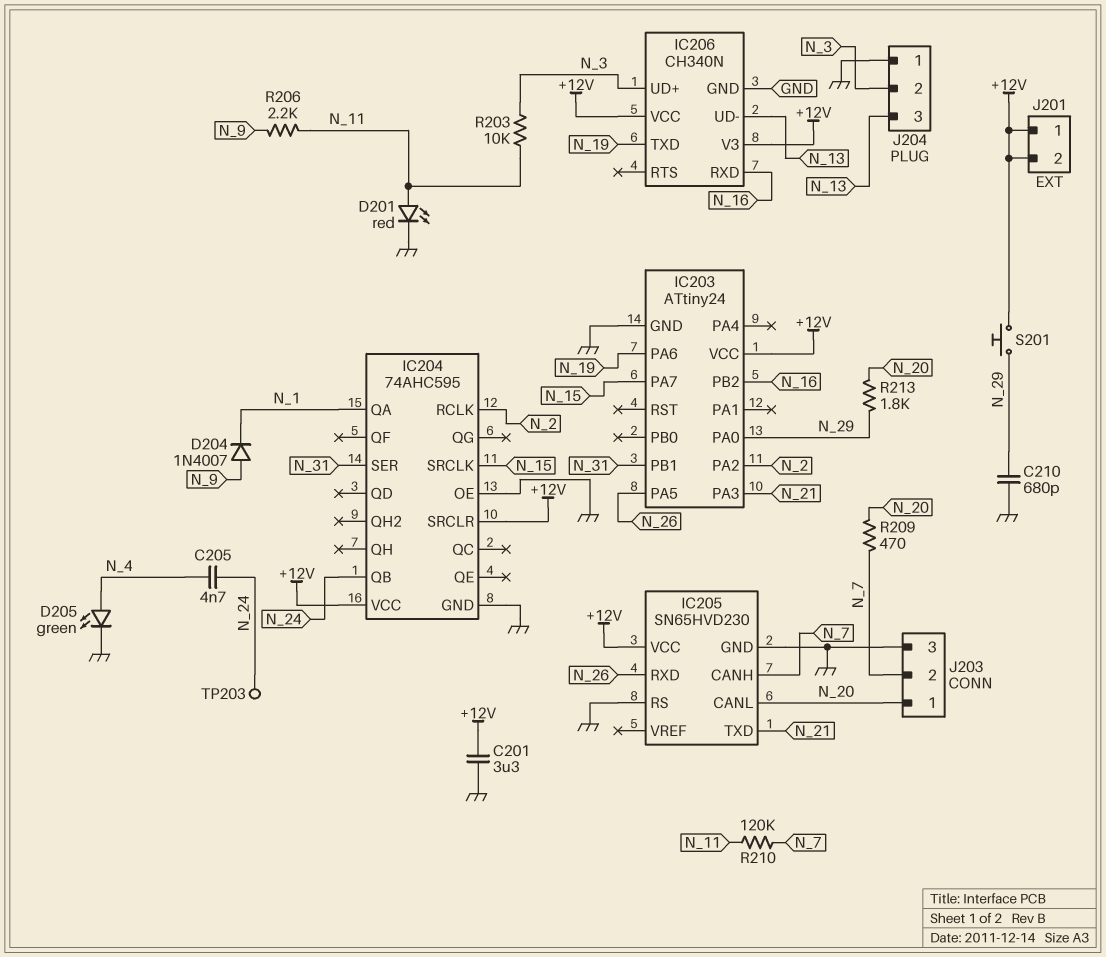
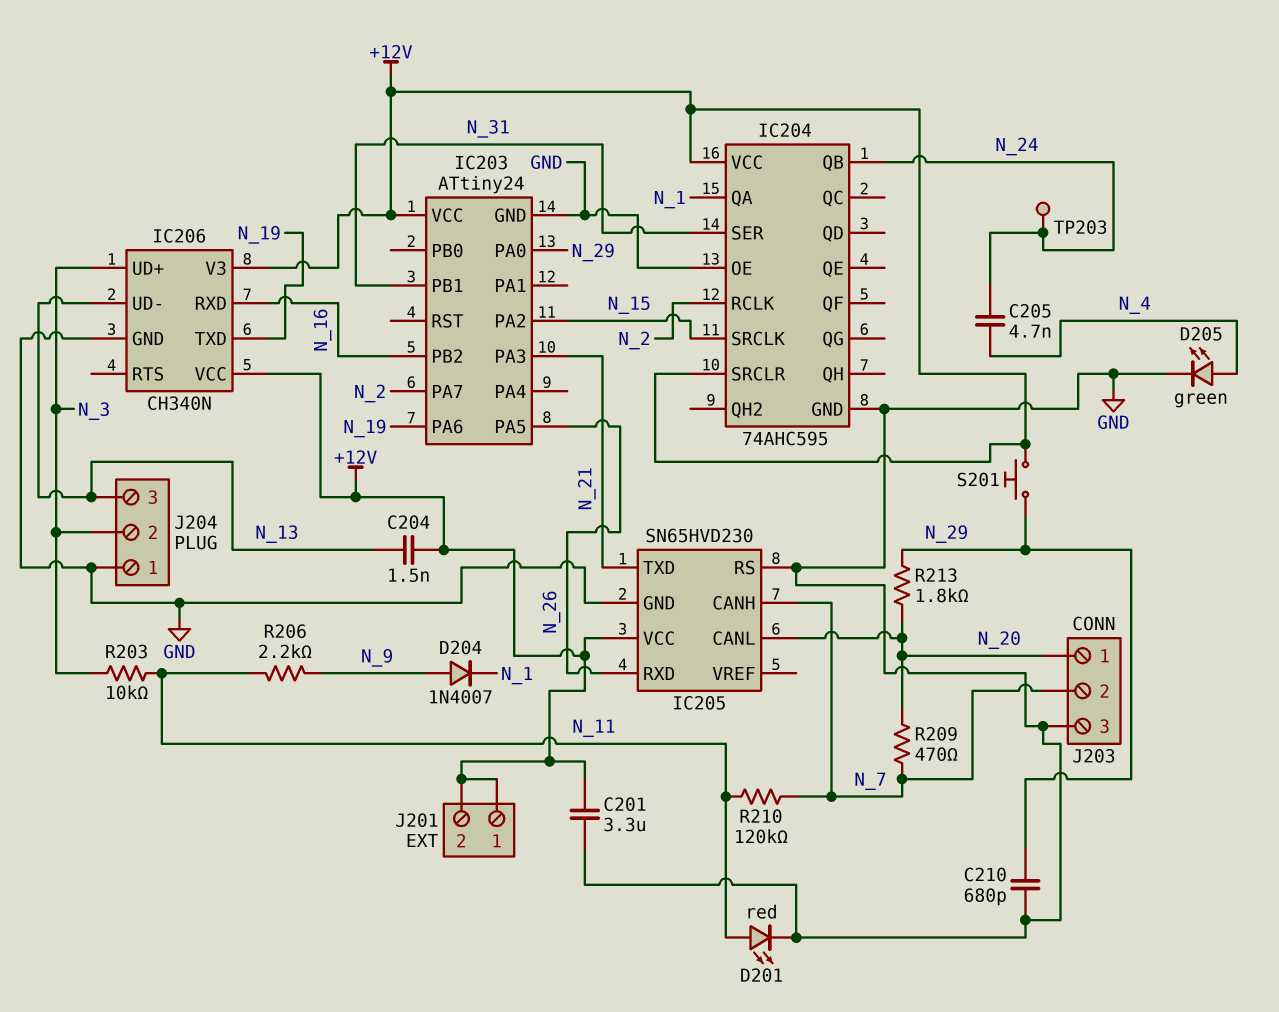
C204: none -> 1.5nF (+12V, N_13)
IC203 pin PA2: N_2 -> N_15
IC203 pin PA7: N_15 -> N_2

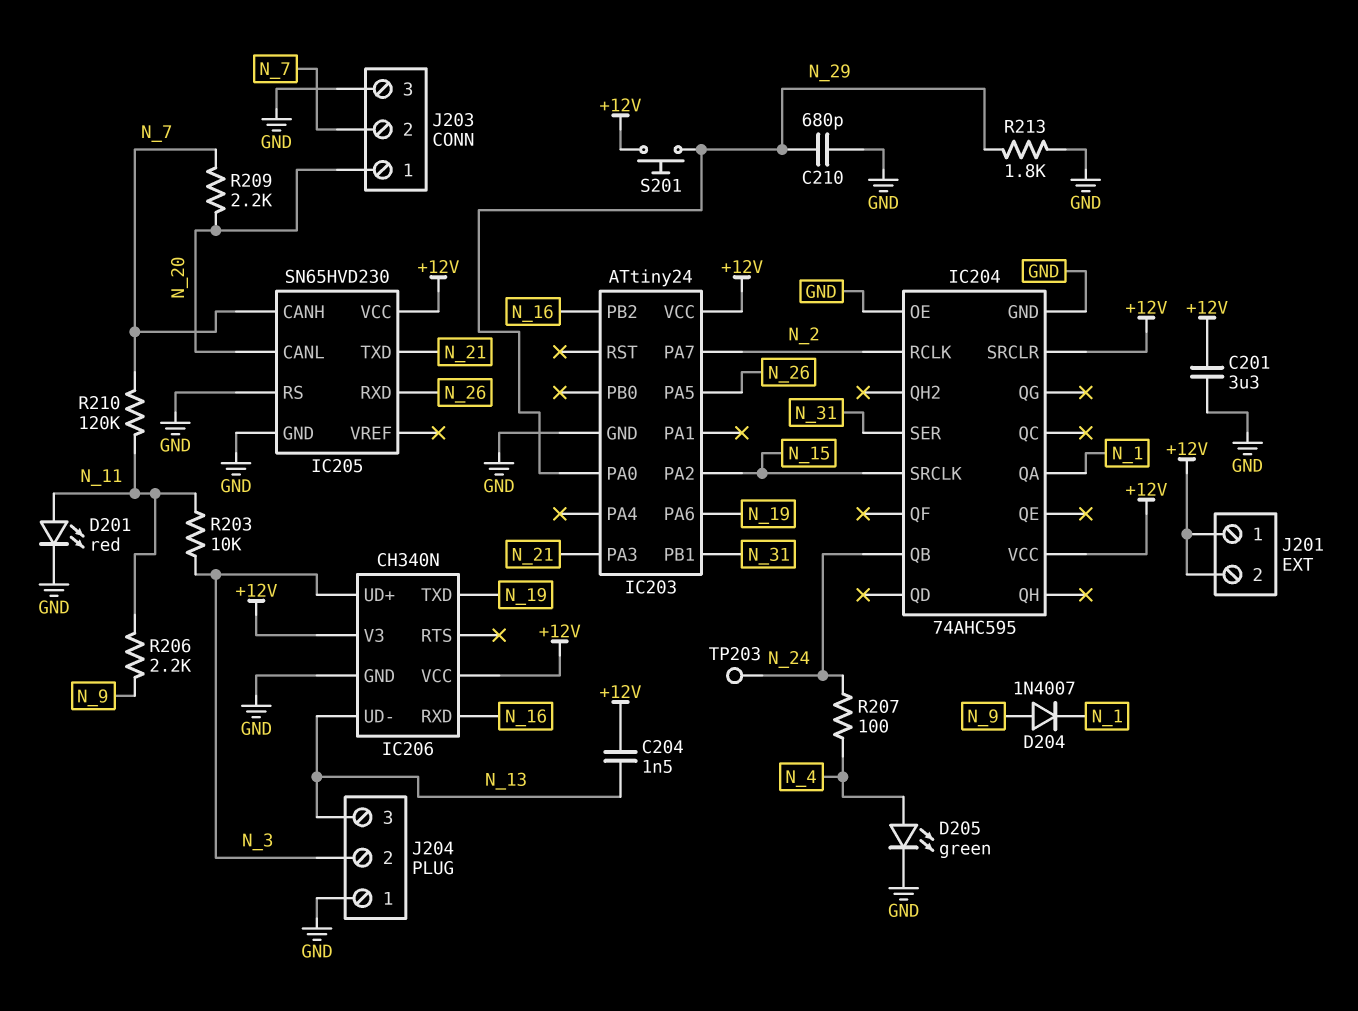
C205: 4.7nF (N_4, N_24) -> none
R207: none -> 100 (N_4, N_24)
R209: 470 (N_7, N_20) -> 2.2k (N_7, N_20)
R213: 1.8k (N_20, N_29) -> 1.8k (GND, N_29)

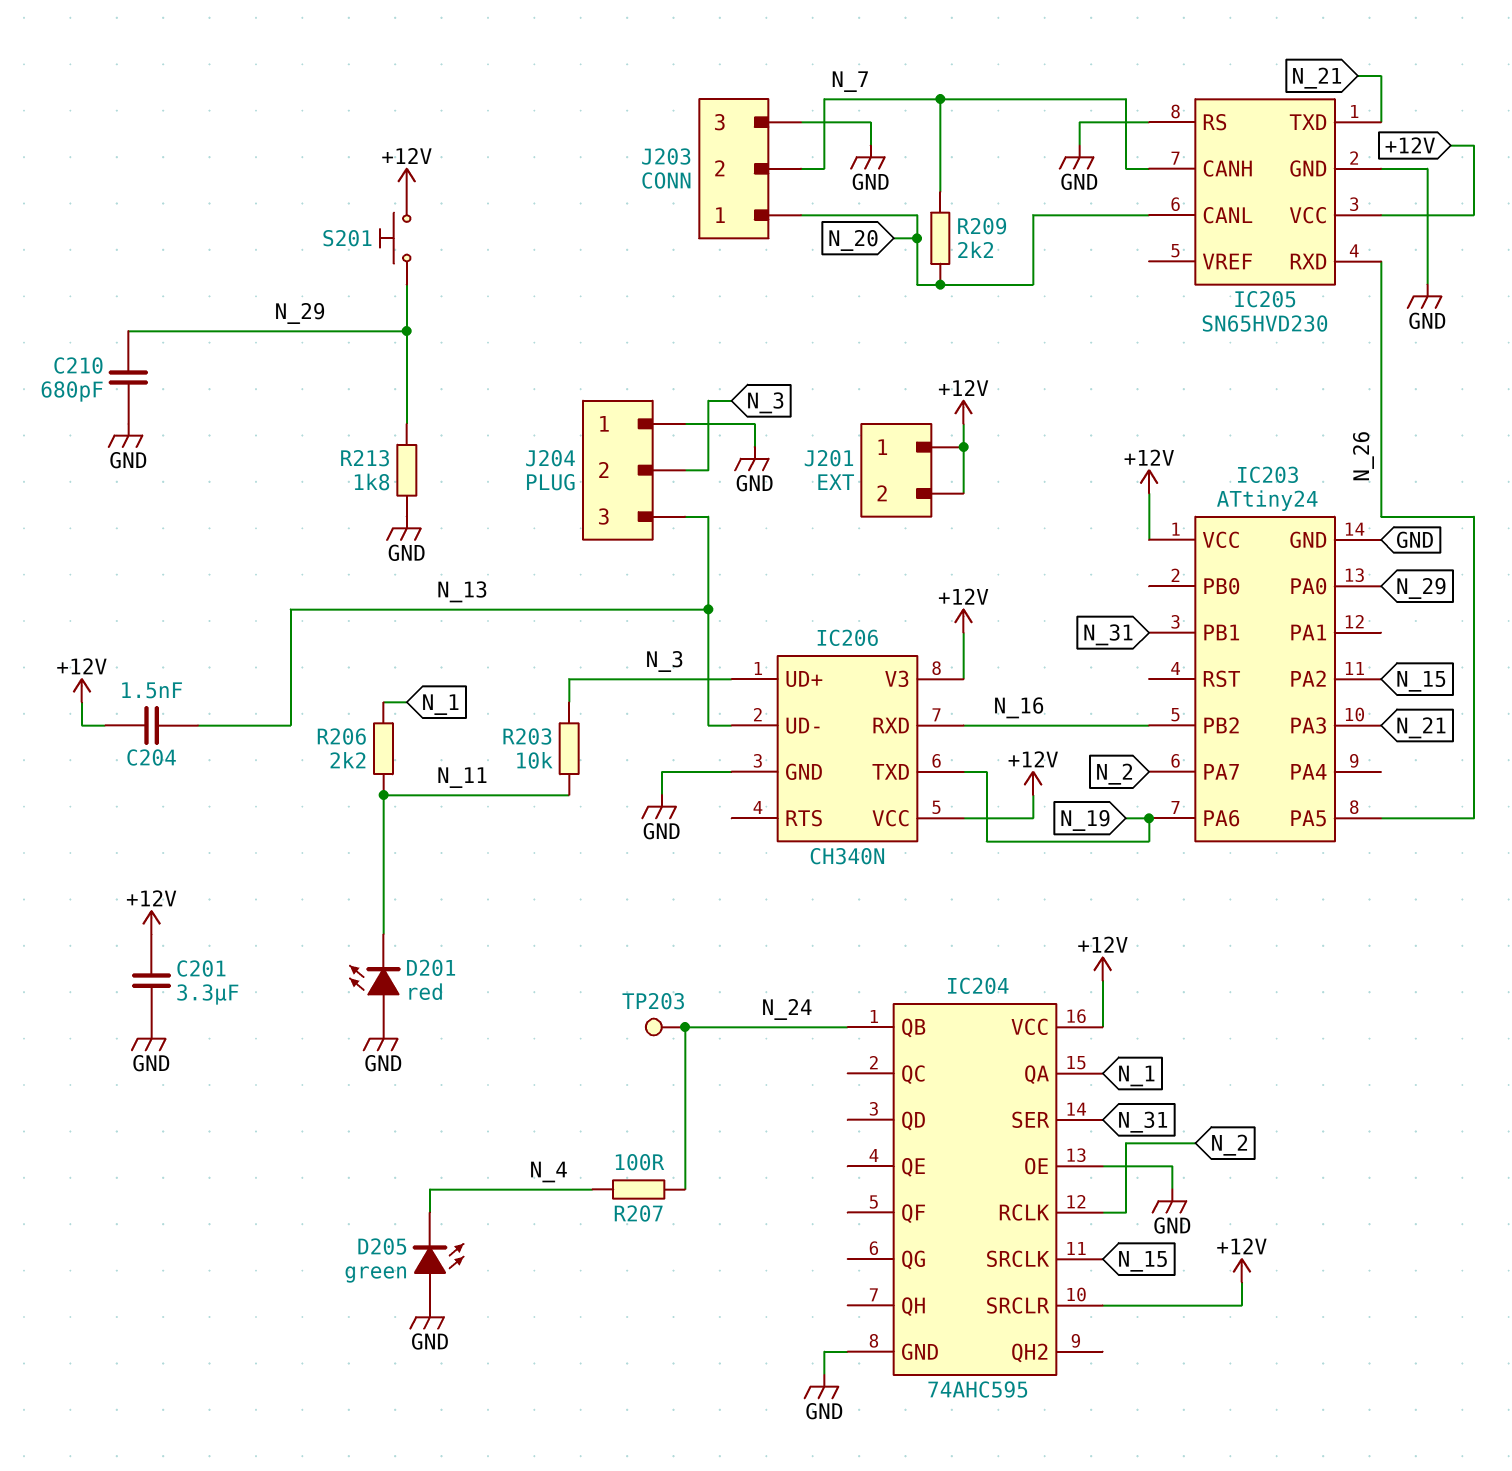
D201: LED red (A N_11, K GND) -> LED red (A GND, K N_11)
D204: diode 1N4007 (A N_9, K N_1) -> none
D205: LED green (A N_4, K GND) -> LED green (A GND, K N_4)
R206: 2.2k (N_9, N_11) -> 2.2k (N_1, N_11)
R210: 120k (N_7, N_11) -> none

